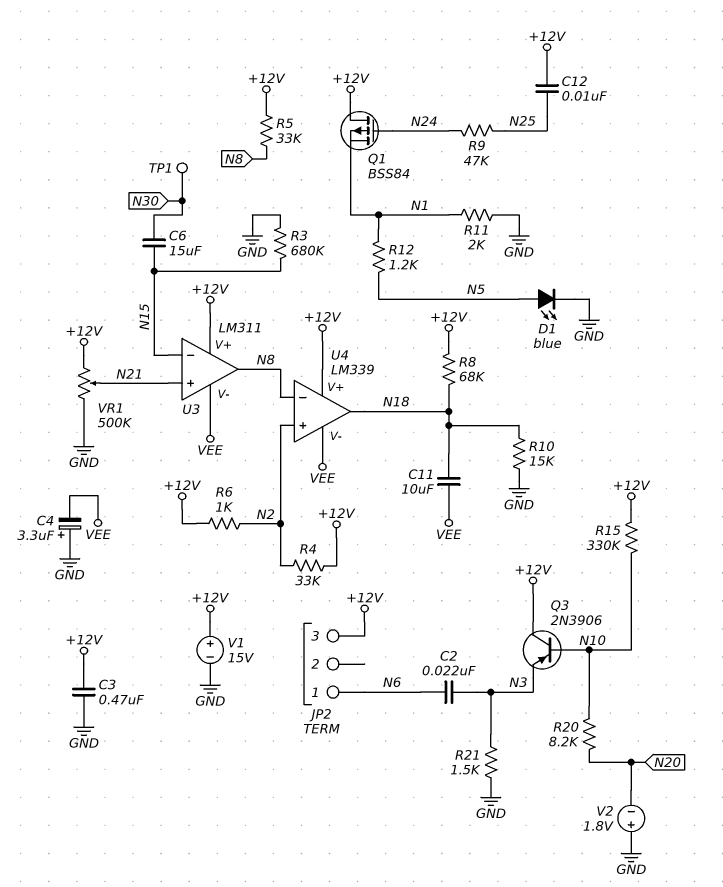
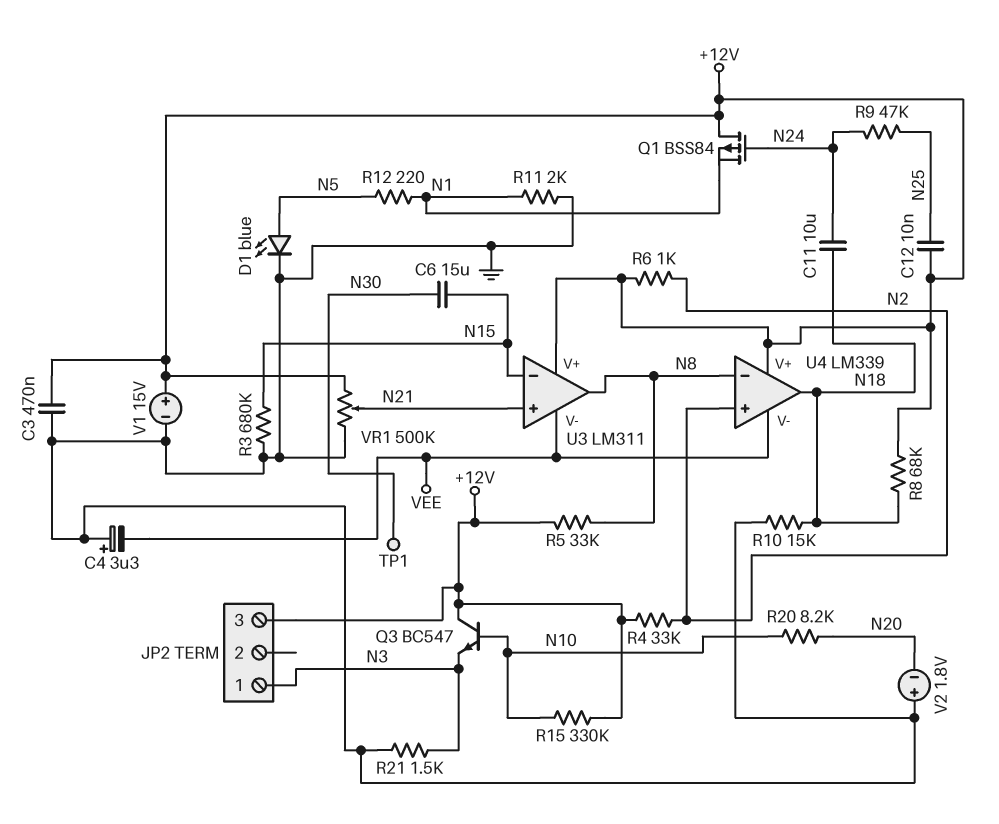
C2: 22nF (N3, N6) -> none
C11: 10uF (N18, VEE) -> 10uF (N18, N24)
JP2 pin 1: N6 -> N3
Q3: PNP 2N3906 (B N10, C +12V, E N3) -> NPN BC547 (B N10, C +12V, E N3)
R12: 1.2k (N1, N5) -> 220 (N1, N5)

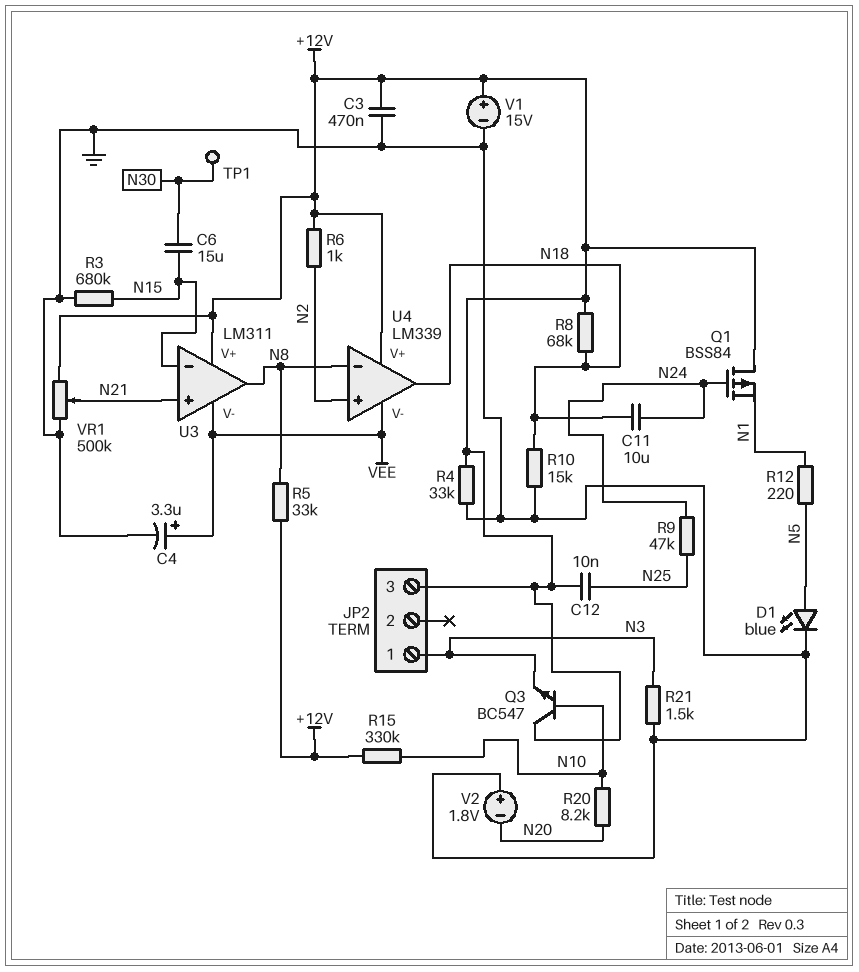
C4: 3.3uF (plus GND, minus VEE) -> 3.3uF (plus VEE, minus GND)
R4: 33k (+12V, N2) -> 33k (+12V, GND)
R11: 2k (GND, N1) -> none

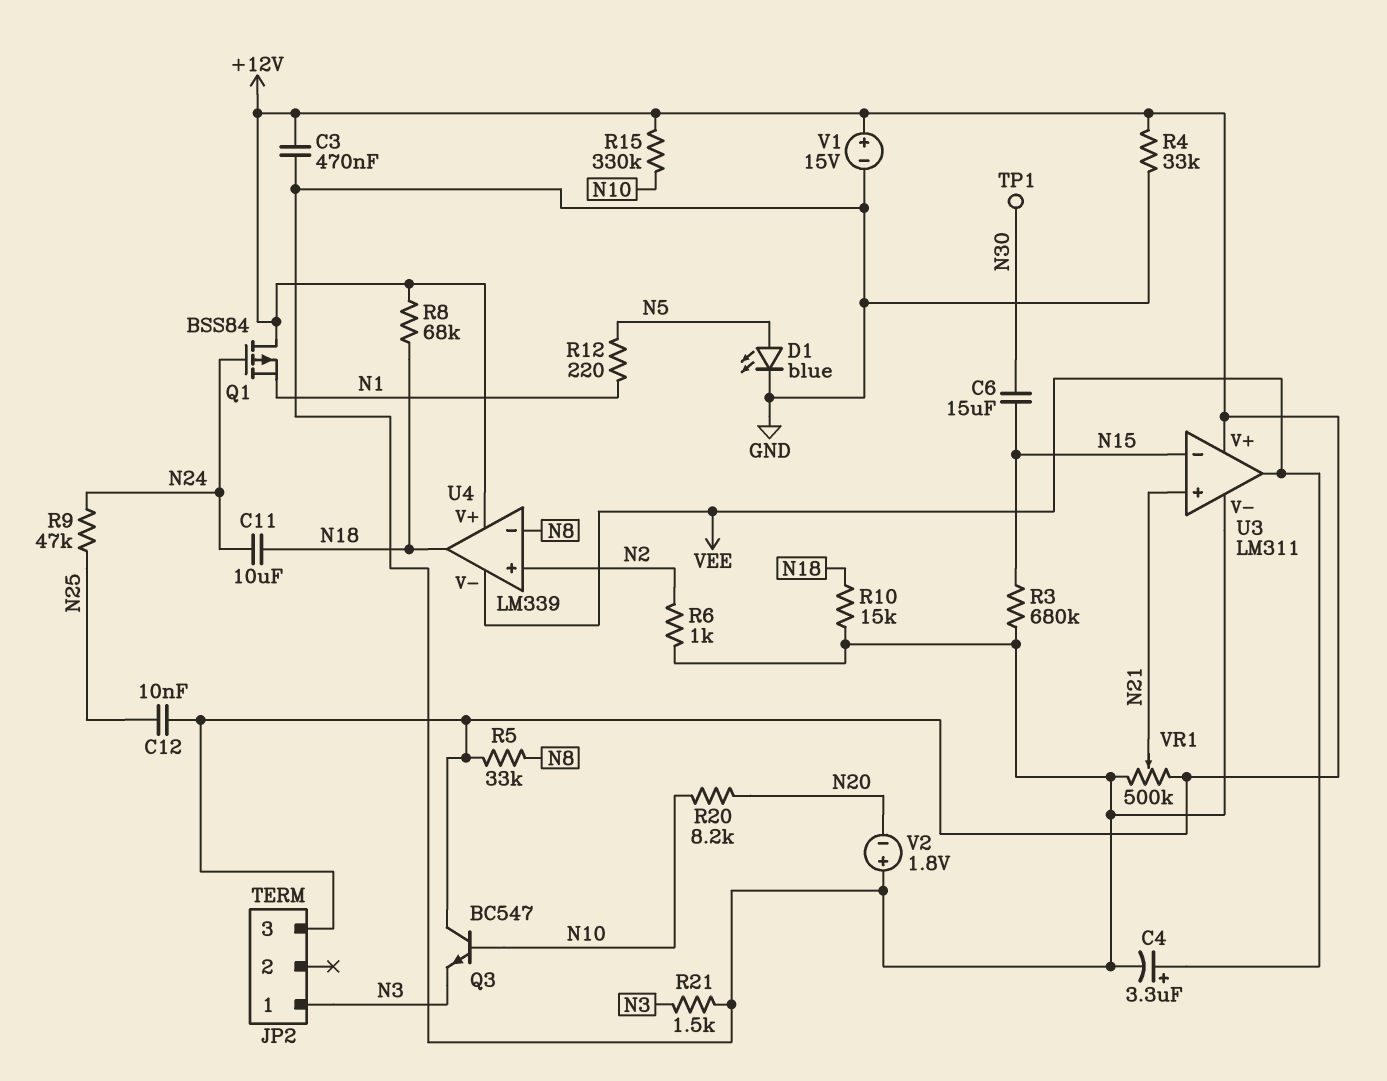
R6: 1k (+12V, N2) -> 1k (GND, N2)
U3 pin V-: VEE -> GND
U3 pin out: N8 -> VEE

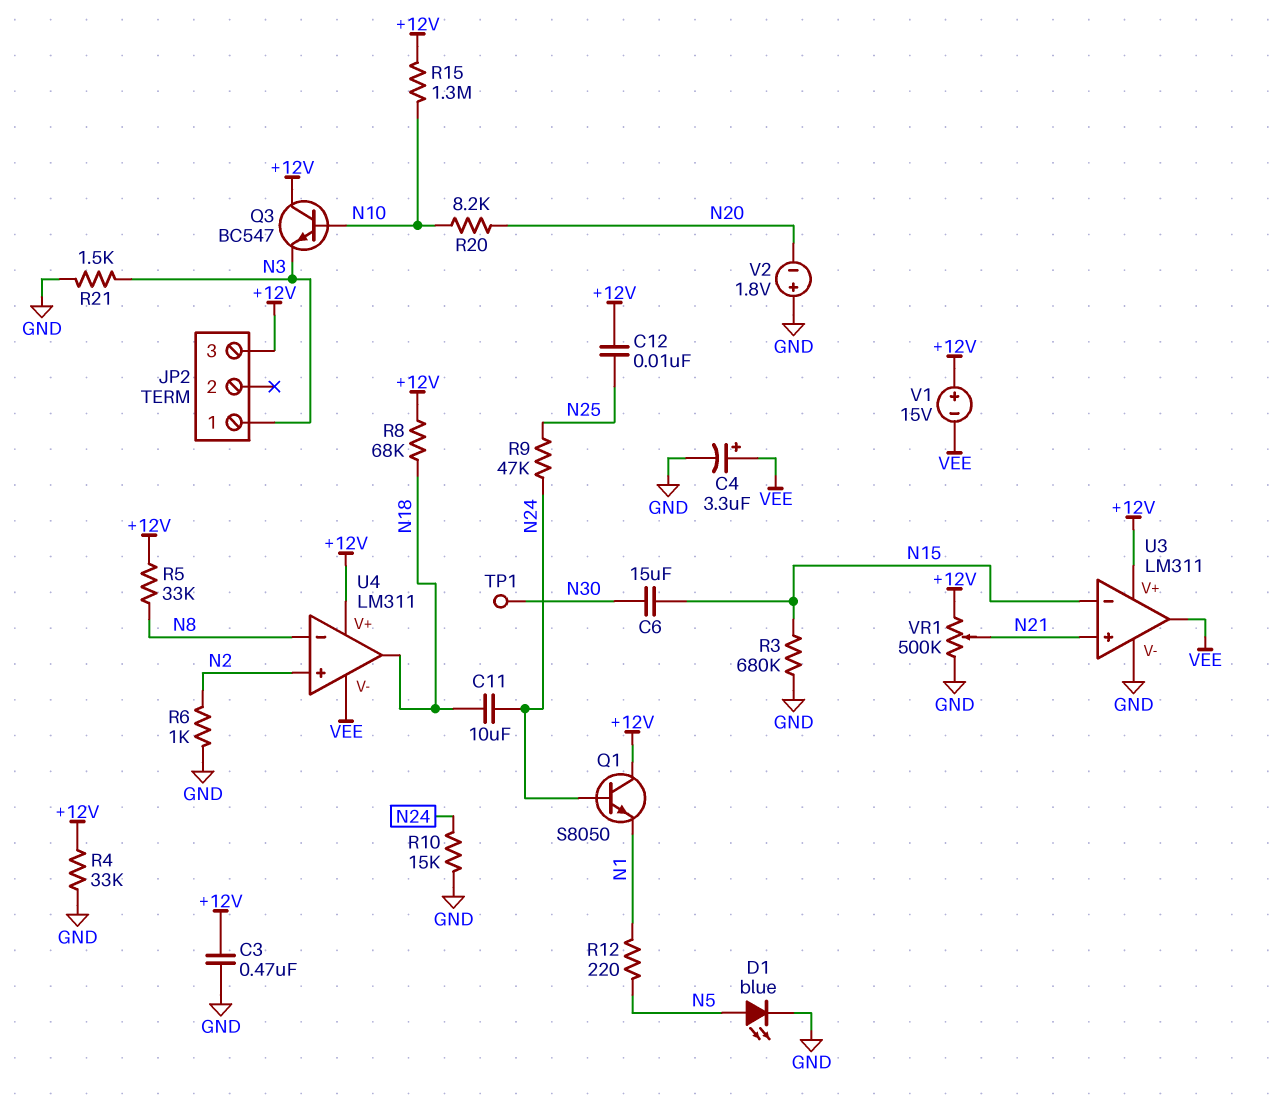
Q1: PMOS BSS84 (G N24, D +12V, S N1) -> NPN S8050 (B N24, C +12V, E N1)
R10: 15k (GND, N18) -> 15k (GND, N24)
R15: 330k (+12V, N10) -> 1.3M (+12V, N10)
U4: LM339 -> LM311
V1: 15V (plus +12V, minus GND) -> 15V (plus +12V, minus VEE)

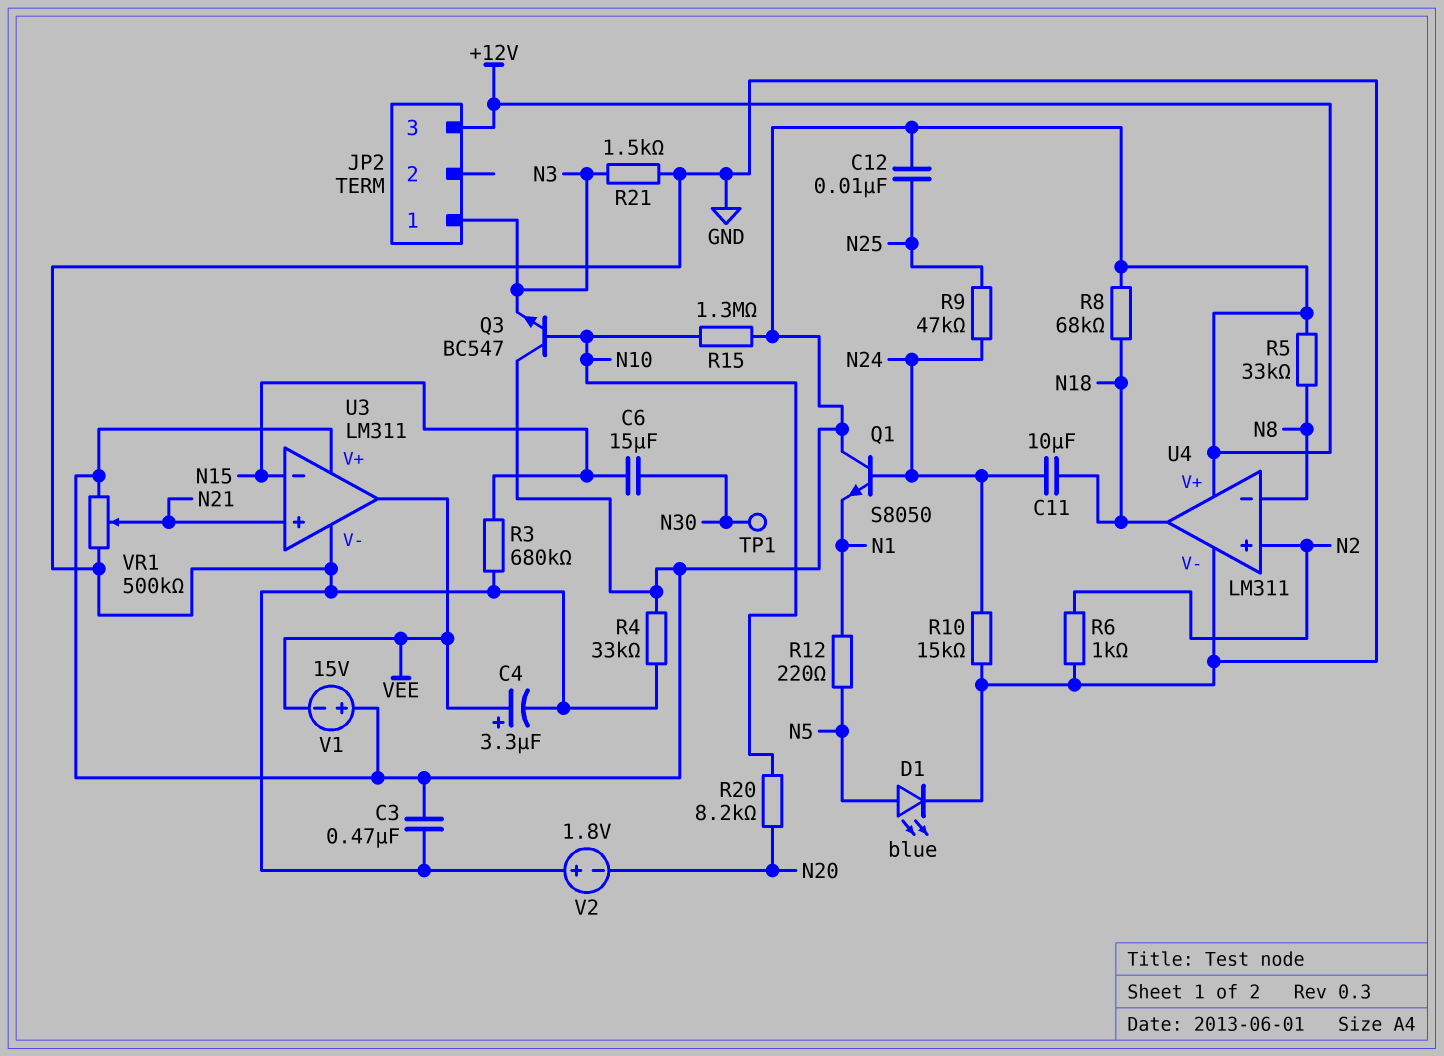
U4 pin V-: VEE -> GND

